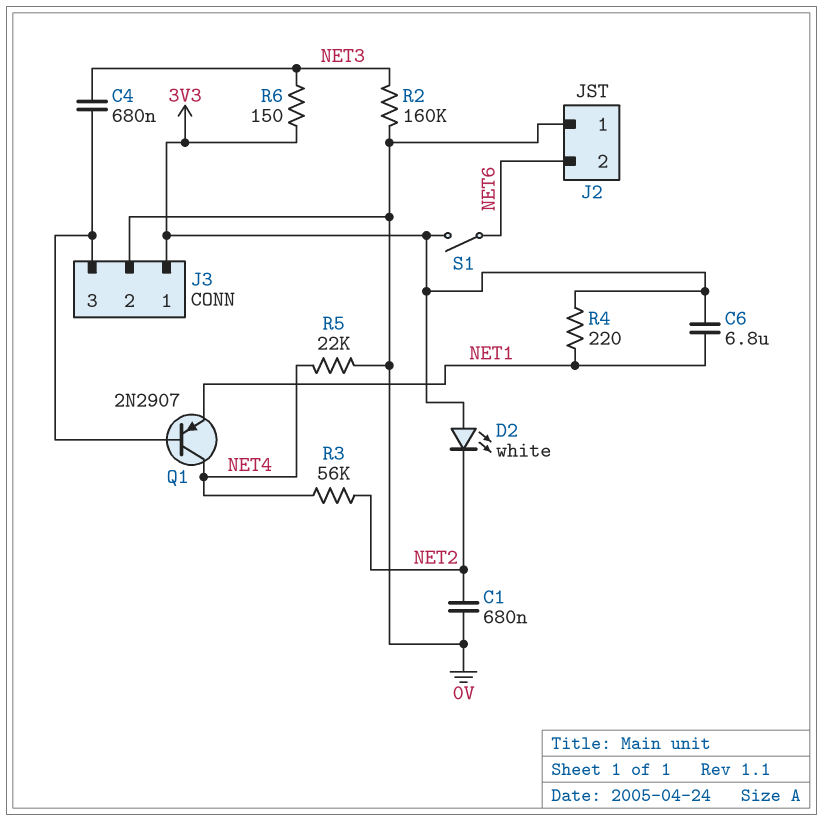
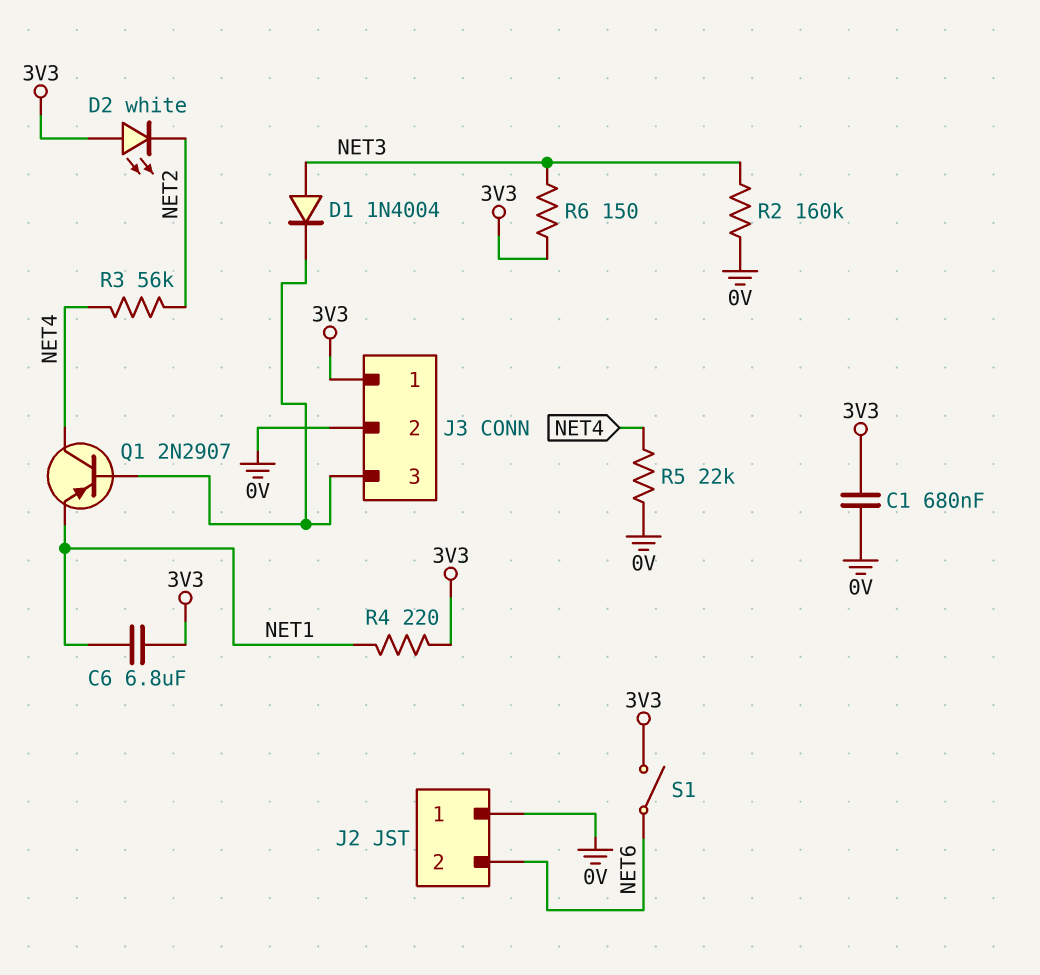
C1: 680nF (0V, NET2) -> 680nF (0V, 3V3)
C4: 680nF (J3/3, NET3) -> none
D1: none -> diode 1N4004 (A NET3, K J3/3)

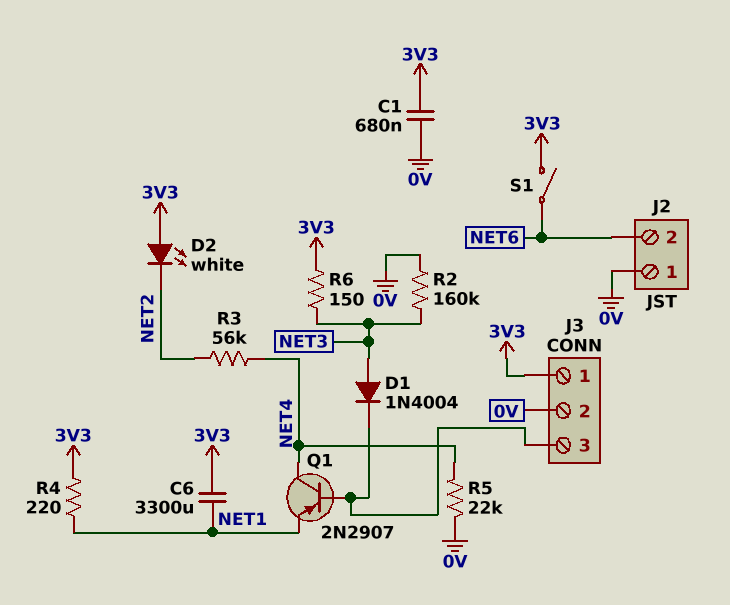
C6: 6.8uF (3V3, NET1) -> 3300uF (3V3, NET1)

